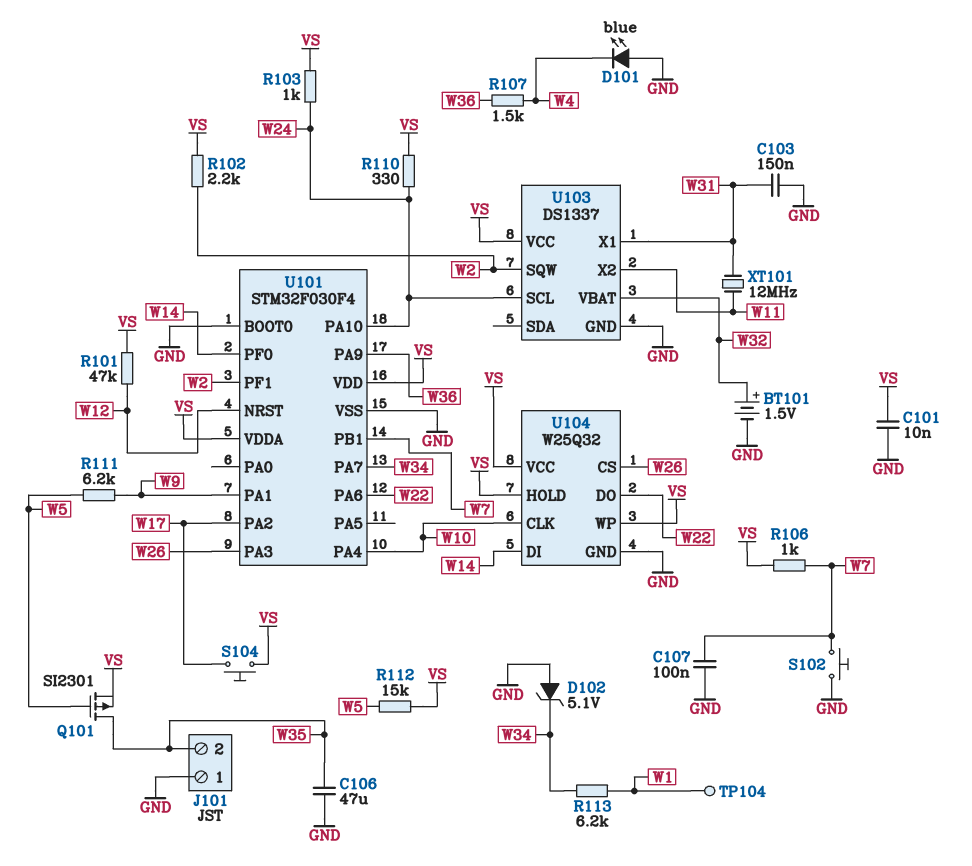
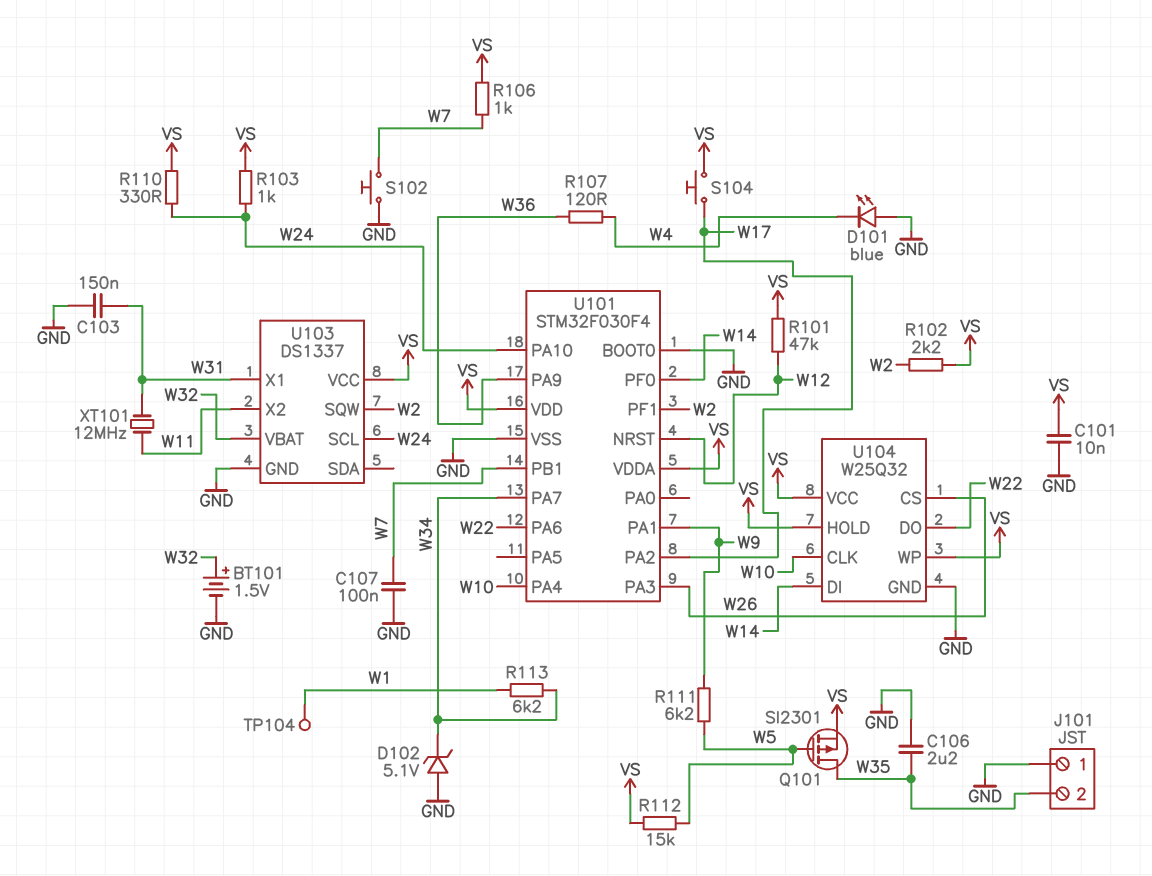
C106: 47uF (GND, W35) -> 2.2uF (GND, W35)
R107: 1.5k (W4, W36) -> 120 (W4, W36)

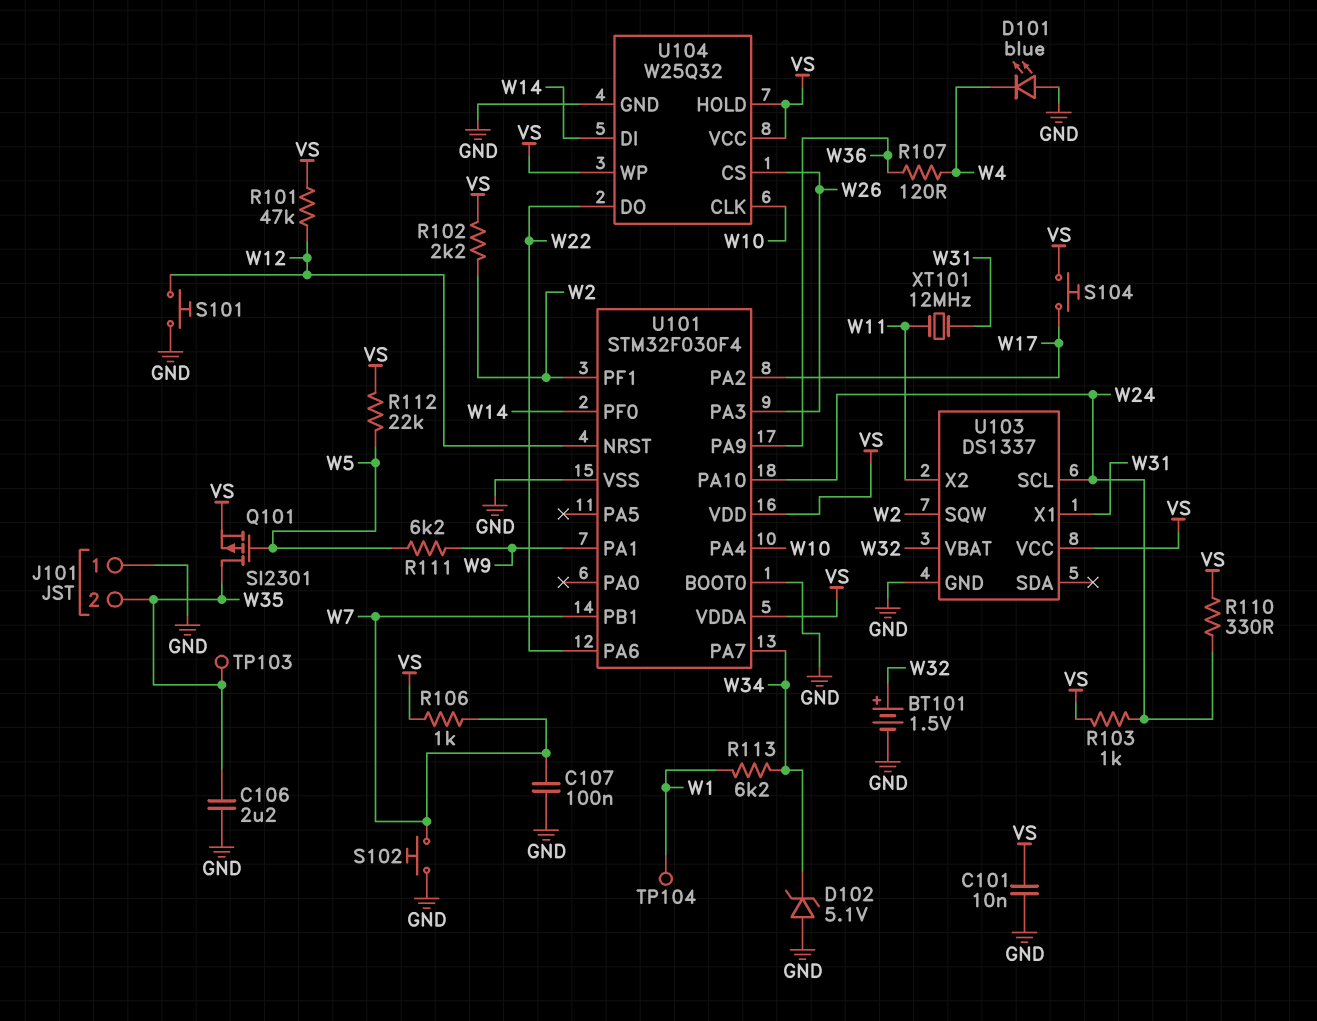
C103: 150nF (GND, W31) -> none
R112: 15k (VS, W5) -> 22k (VS, W5)
S101: none -> button (GND, W12)
TP103: none -> test point (W35)

